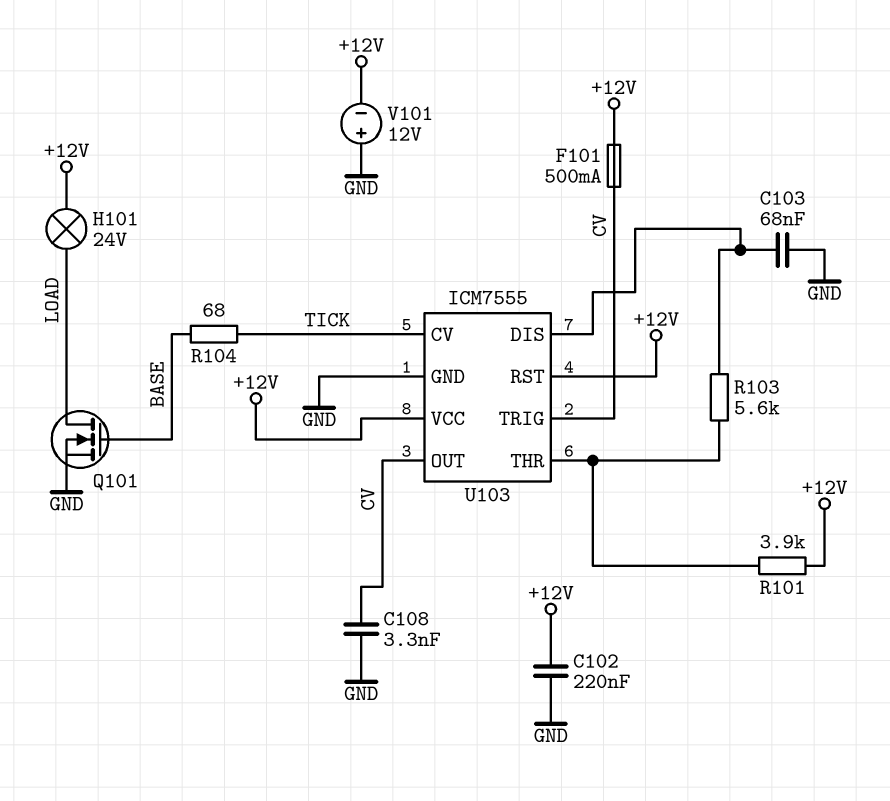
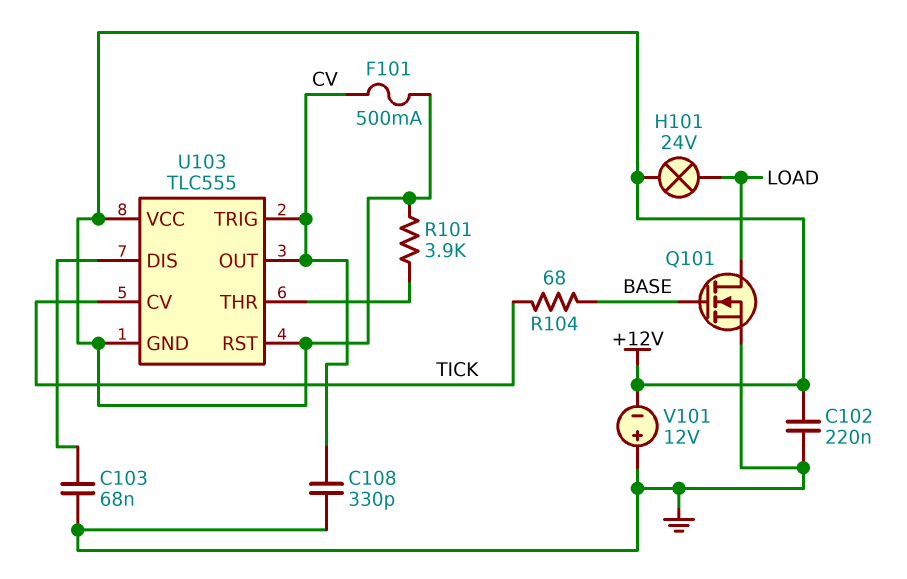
C108: 3.3nF (CV, GND) -> 330pF (CV, GND)
R103: 5.6k (U103/DIS, U103/THR) -> none
U103: ICM7555 -> TLC555
U103 pin GND: GND -> +12V

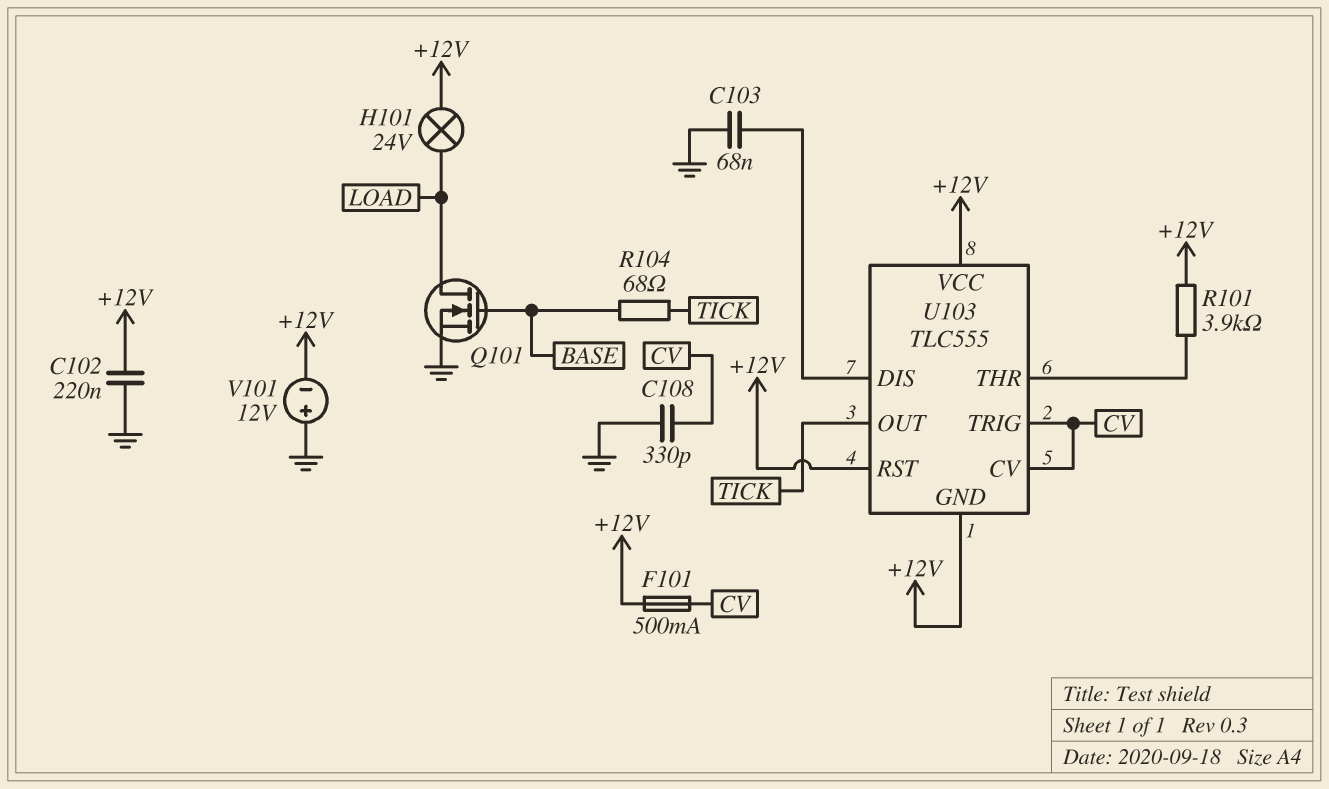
U103 pin CV: TICK -> CV
U103 pin OUT: CV -> TICK

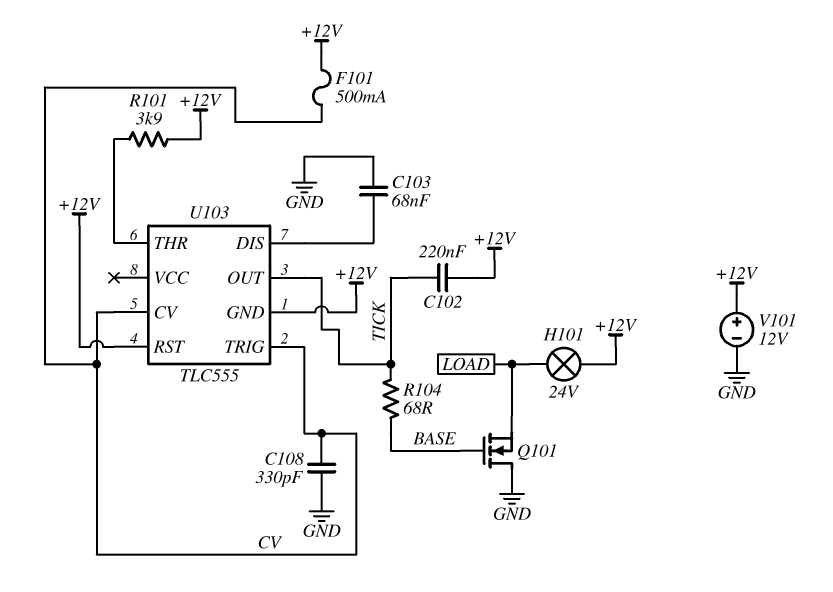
C102: 220nF (+12V, GND) -> 220nF (+12V, TICK)
Q101: NMOS (G BASE, D LOAD, S GND) -> NMOS (G BASE, D GND, S LOAD)
U103 pin VCC: +12V -> none
V101: 12V (plus GND, minus +12V) -> 12V (plus +12V, minus GND)

